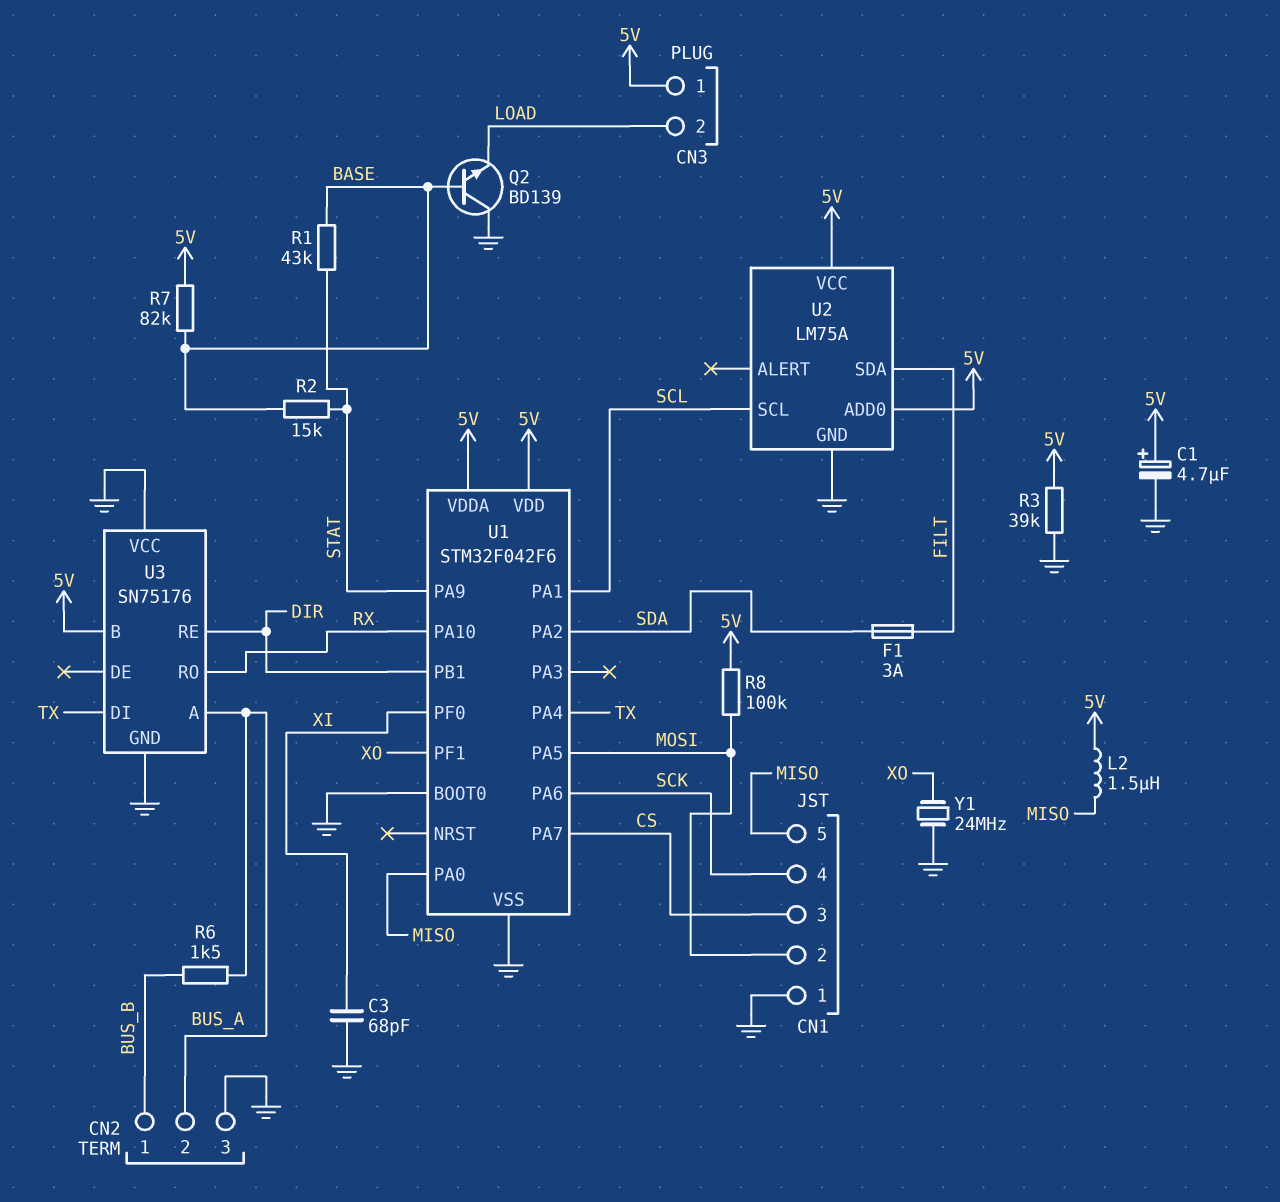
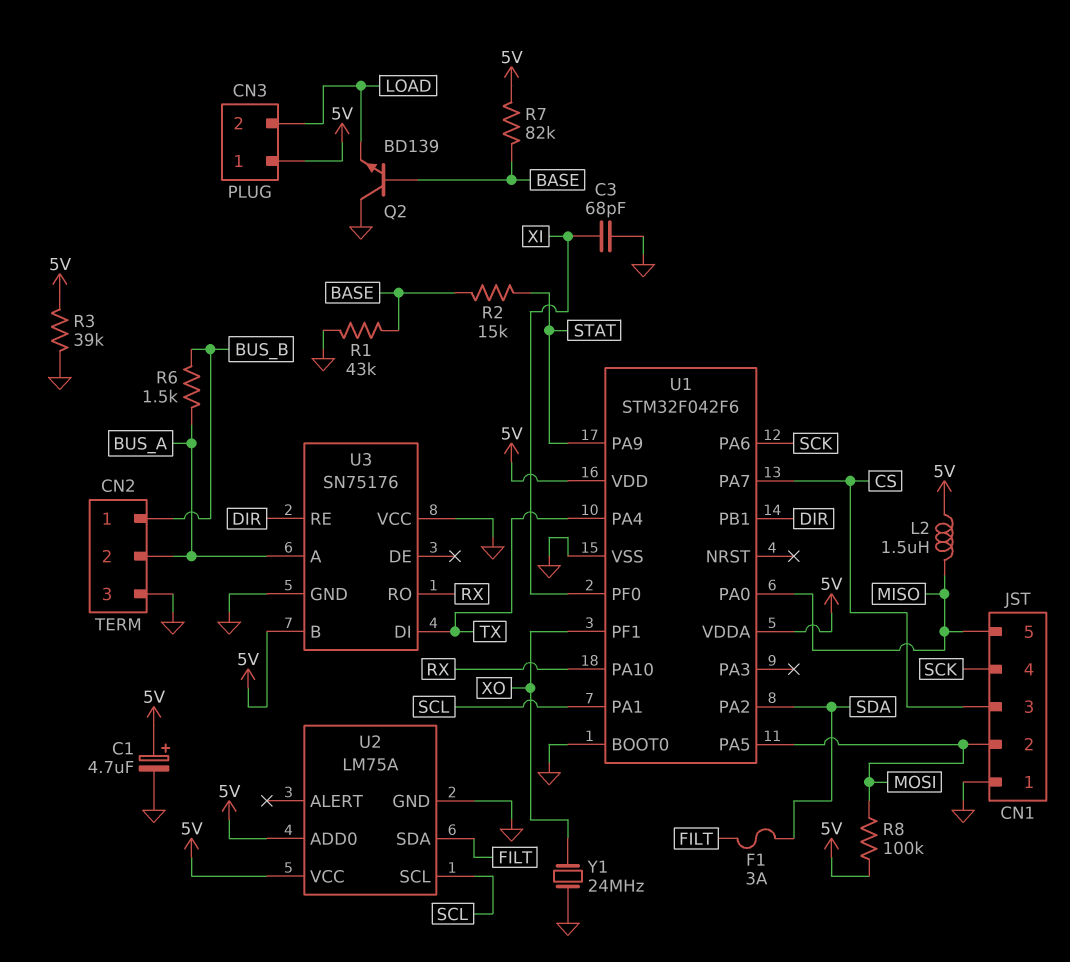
R1: 43k (BASE, STAT) -> 43k (BASE, GND)

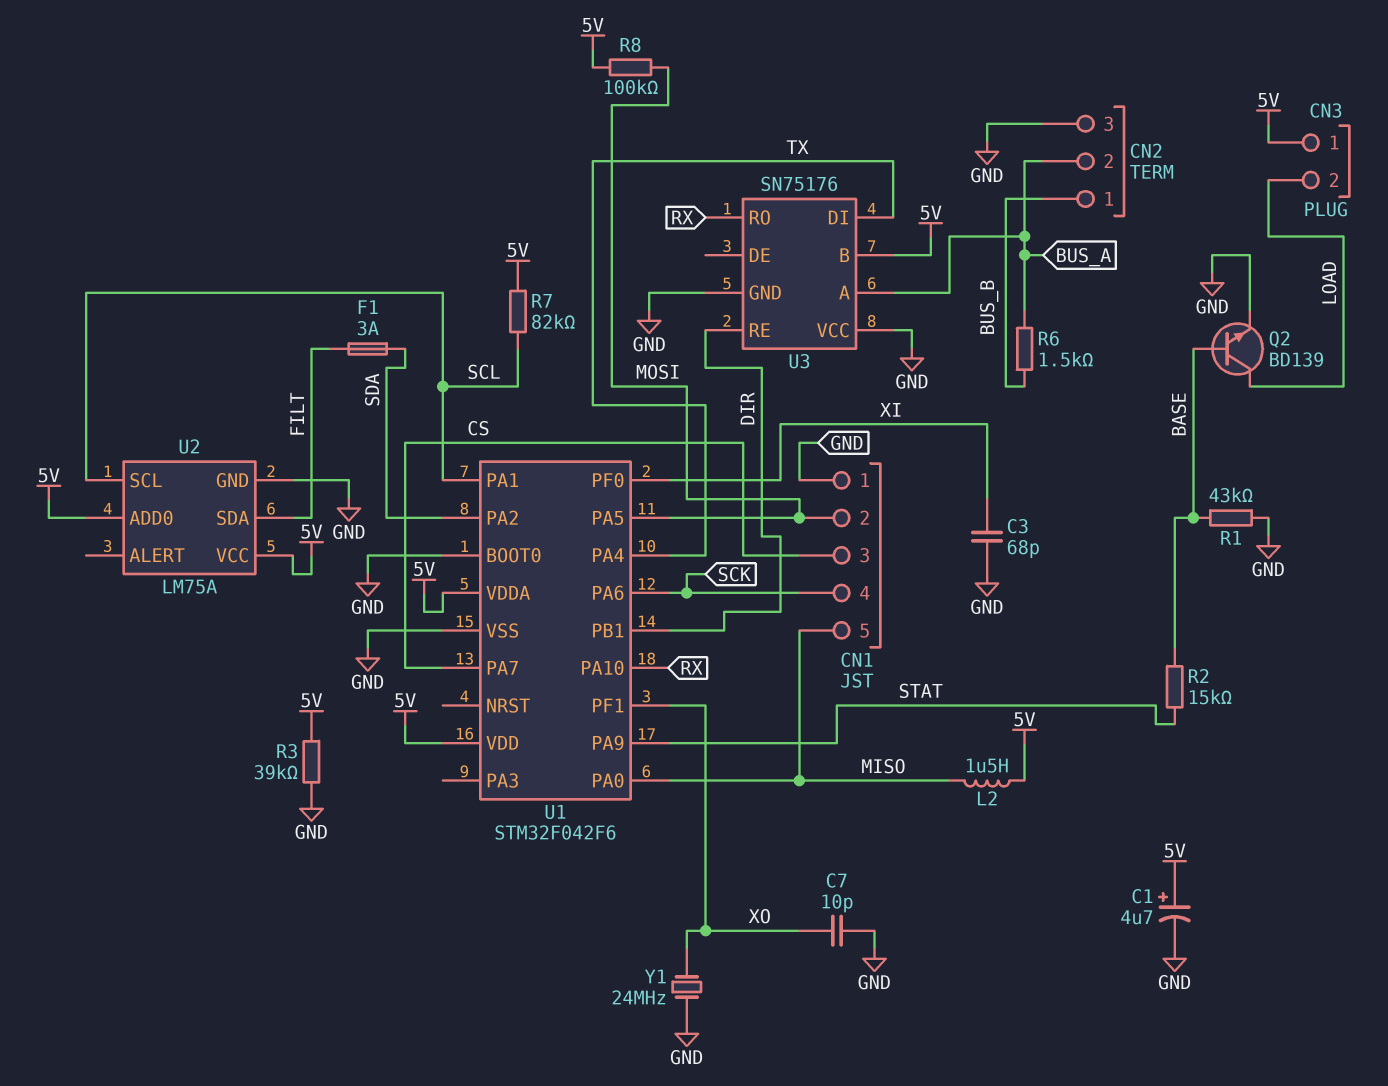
C7: none -> 10pF (GND, XO)
Q2: NPN BD139 (B BASE, C GND, E LOAD) -> NPN BD139 (B BASE, C LOAD, E GND)
R7: 82k (5V, BASE) -> 82k (5V, SCL)

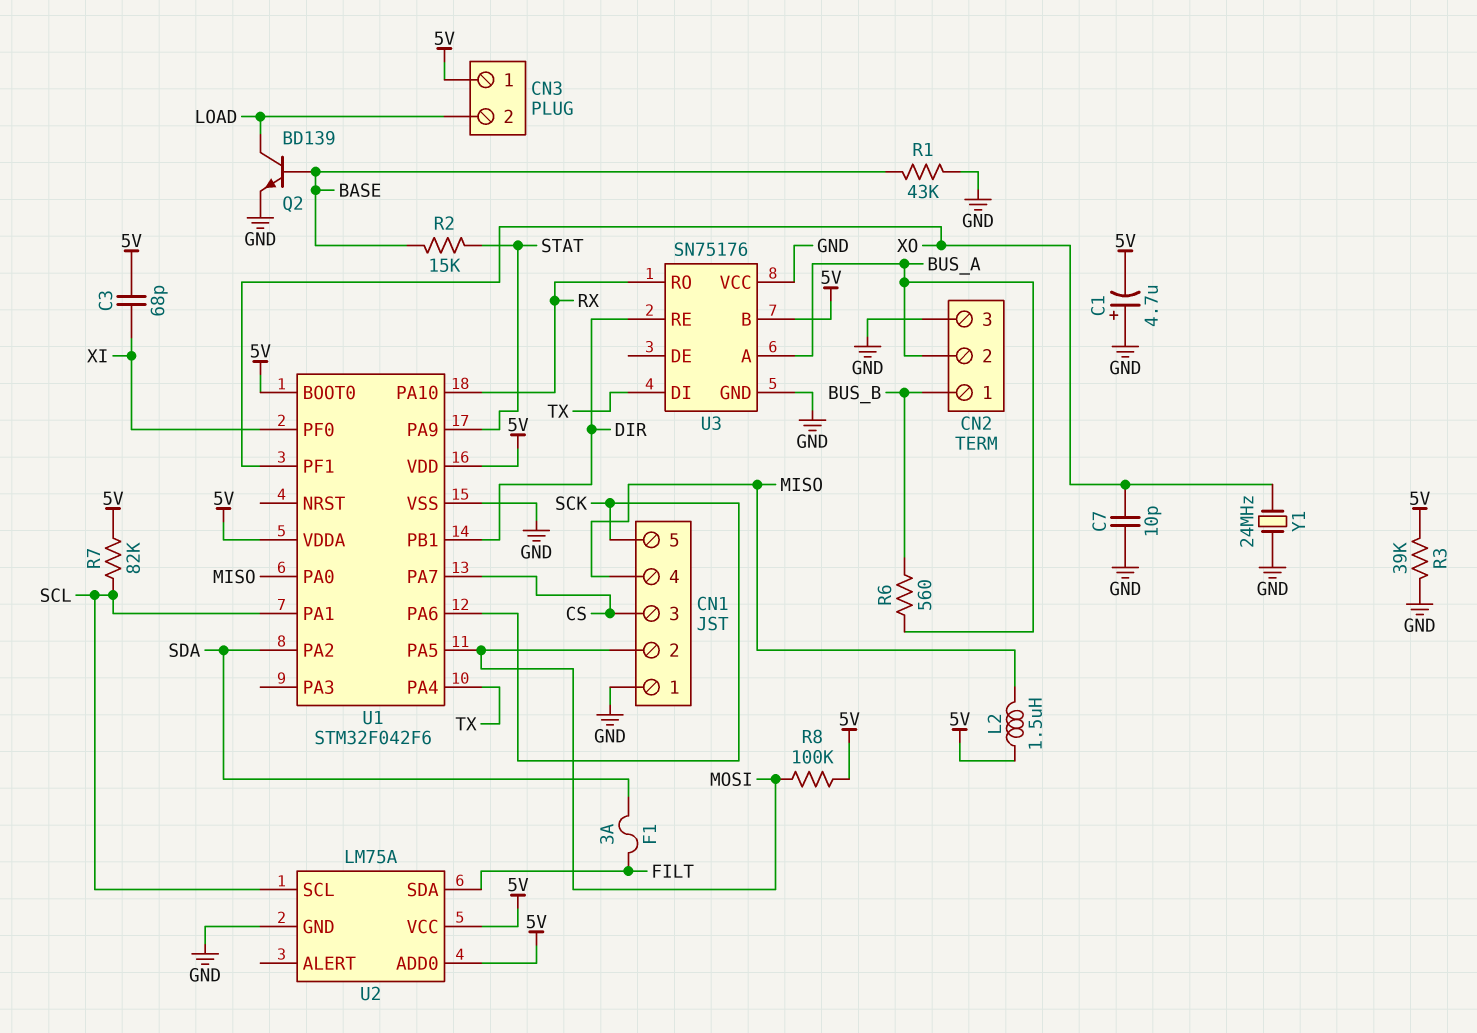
C1: 4.7uF (plus 5V, minus GND) -> 4.7uF (plus GND, minus 5V)
C3: 68pF (GND, XI) -> 68pF (5V, XI)
CN1 pin 4: SCK -> MISO
CN1 pin 5: MISO -> SCK
R6: 1.5k (BUS_A, BUS_B) -> 560 (BUS_A, BUS_B)
U1 pin BOOT0: GND -> 5V

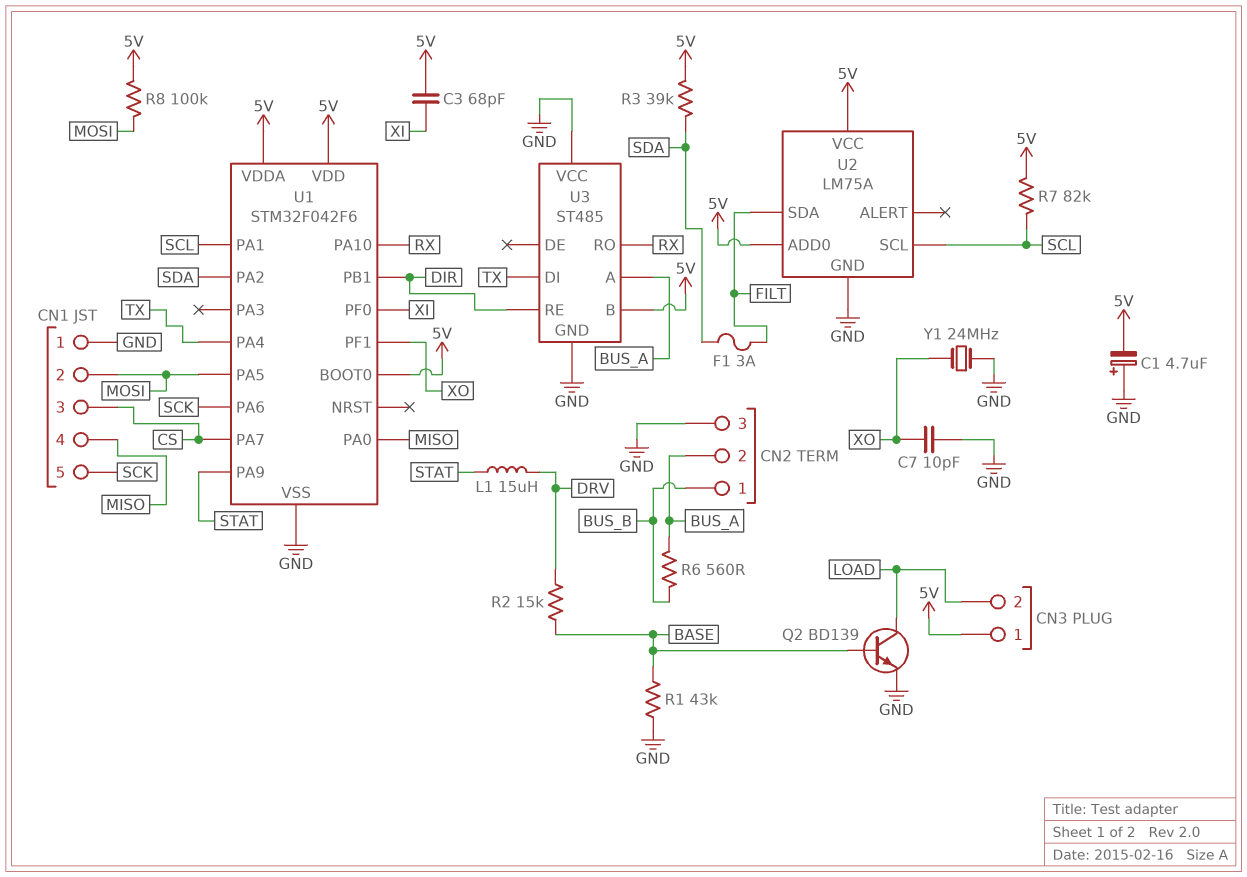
L1: none -> 15uH (DRV, STAT)
L2: 1.5uH (5V, MISO) -> none
R2: 15k (BASE, STAT) -> 15k (BASE, DRV)
R3: 39k (5V, GND) -> 39k (5V, SDA)
U3: SN75176 -> ST485

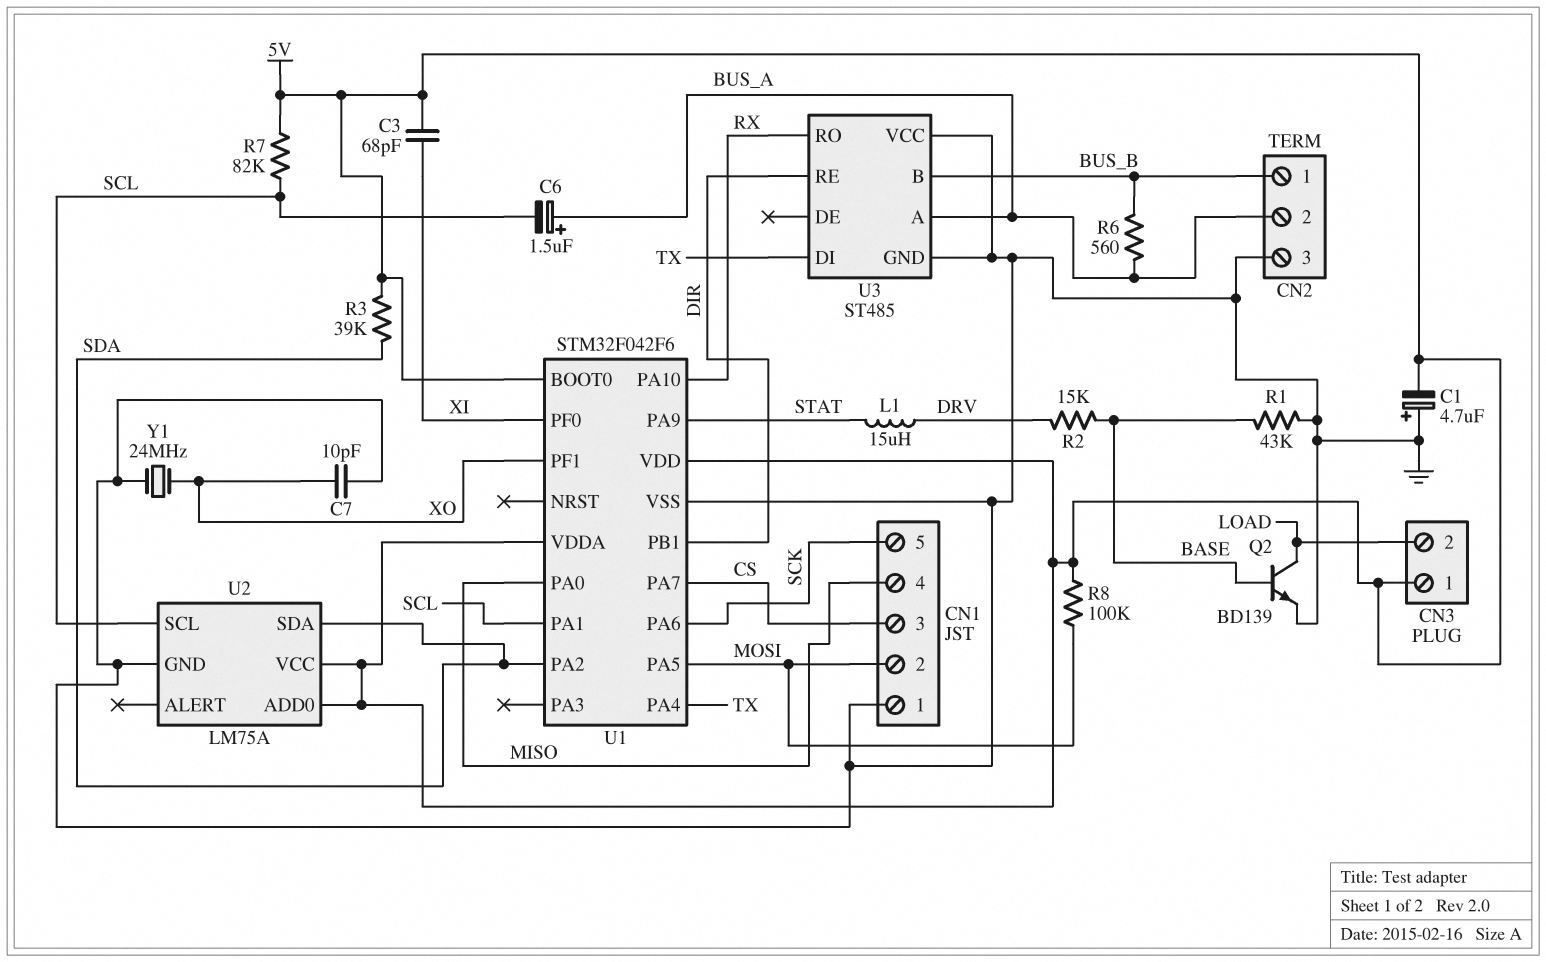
C6: none -> 1.5uF (plus BUS_A, minus SCL)
F1: 3A (FILT, SDA) -> none
U2 pin SDA: FILT -> SDA
U3 pin B: 5V -> BUS_B

